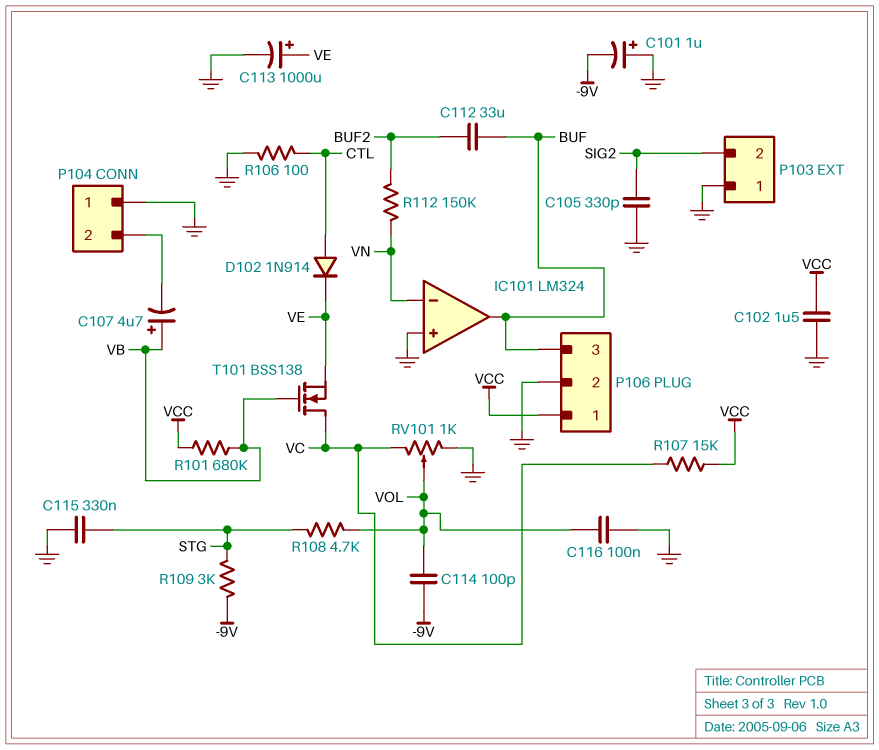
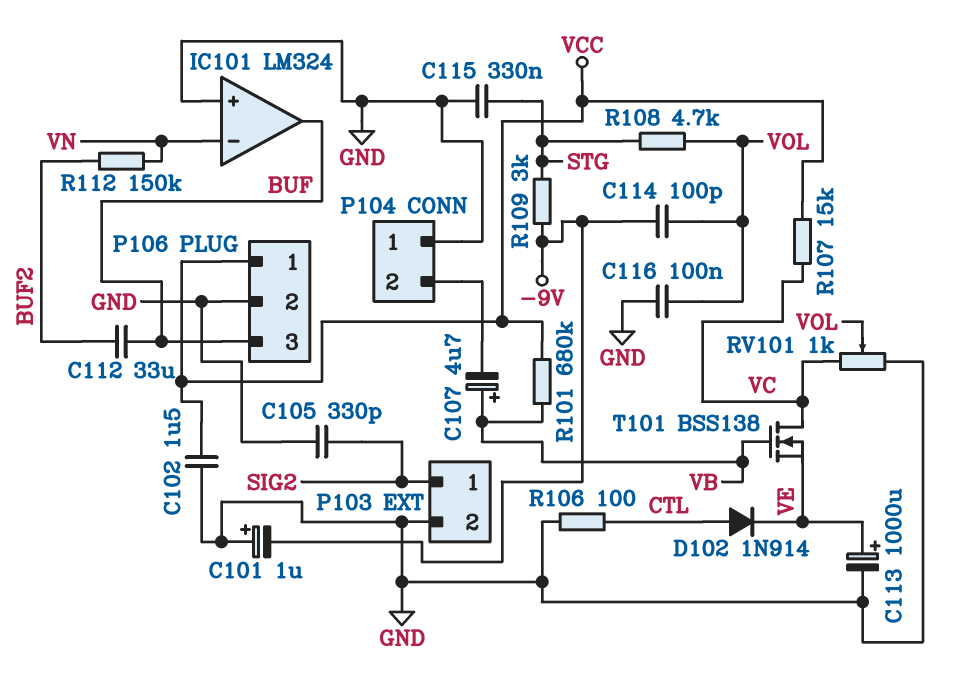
P103 pin 1: GND -> SIG2
P103 pin 2: SIG2 -> GND

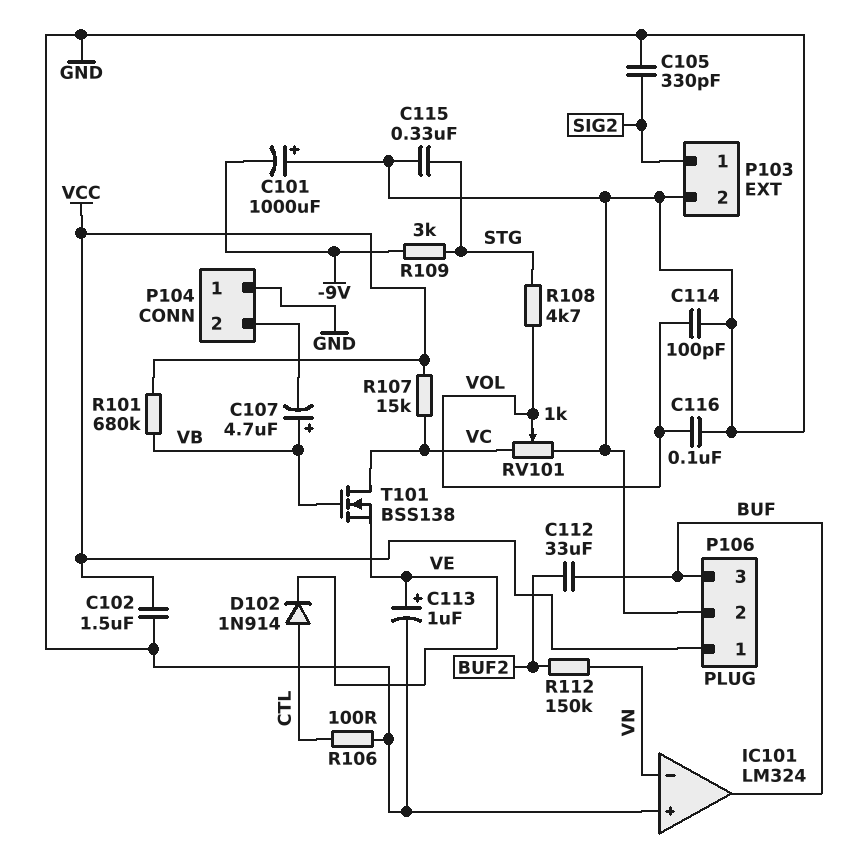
C101: 1uF (plus GND, minus -9V) -> 1000uF (plus GND, minus -9V)
C113: 1000uF (plus VE, minus GND) -> 1uF (plus VE, minus GND)
C114: 100pF (-9V, VOL) -> 100pF (GND, VOL)

